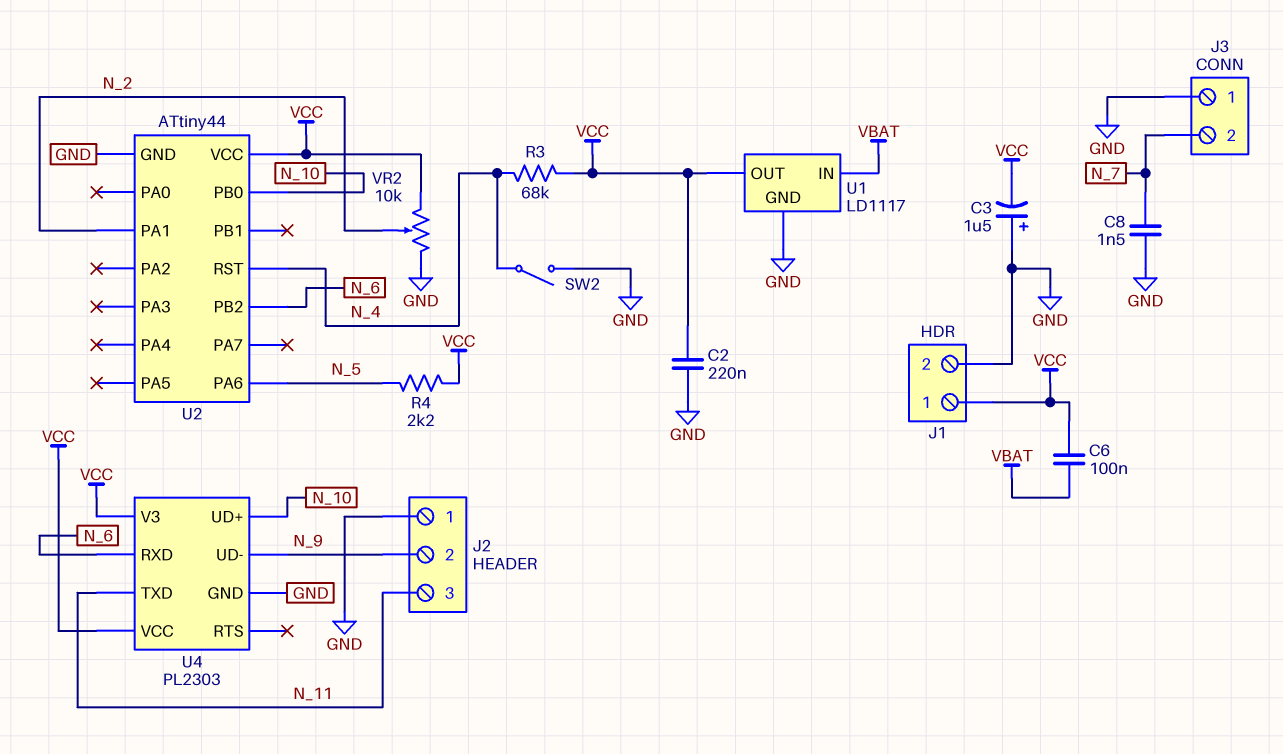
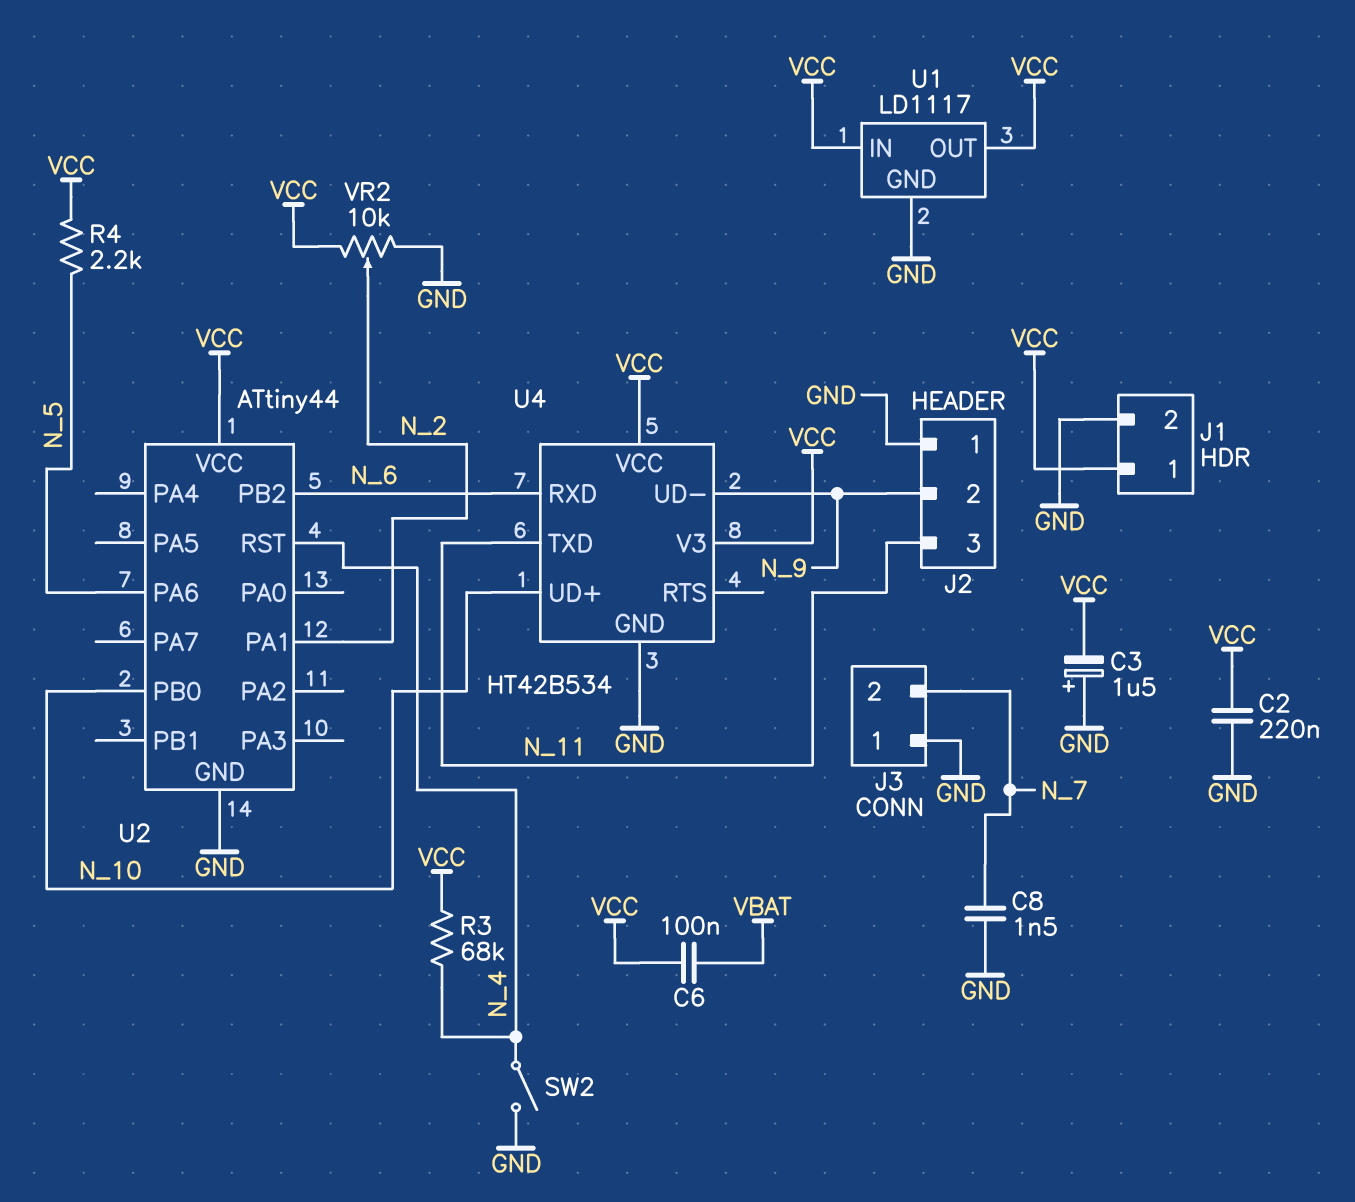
U1 pin IN: VBAT -> VCC
U4: PL2303 -> HT42B534

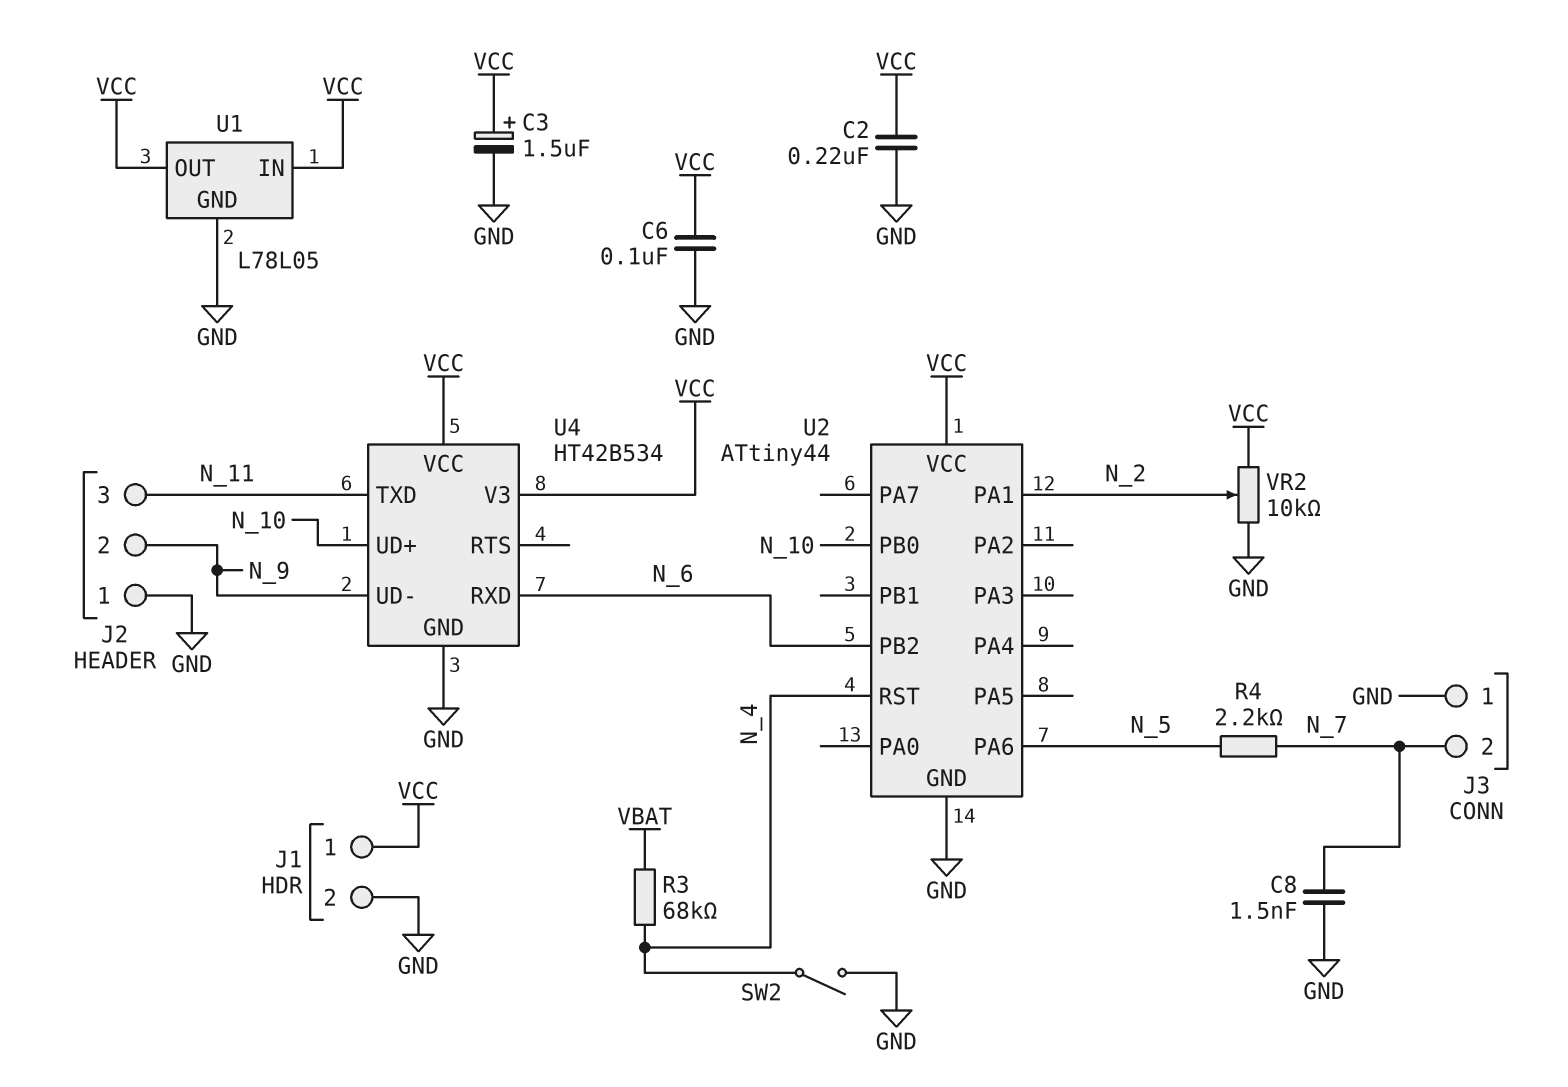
C3: 1.5uF (plus GND, minus VCC) -> 1.5uF (plus VCC, minus GND)
C6: 100nF (VBAT, VCC) -> 100nF (GND, VCC)
R3: 68k (N_4, VCC) -> 68k (N_4, VBAT)
R4: 2.2k (N_5, VCC) -> 2.2k (N_5, N_7)
U1: LD1117 -> L78L05

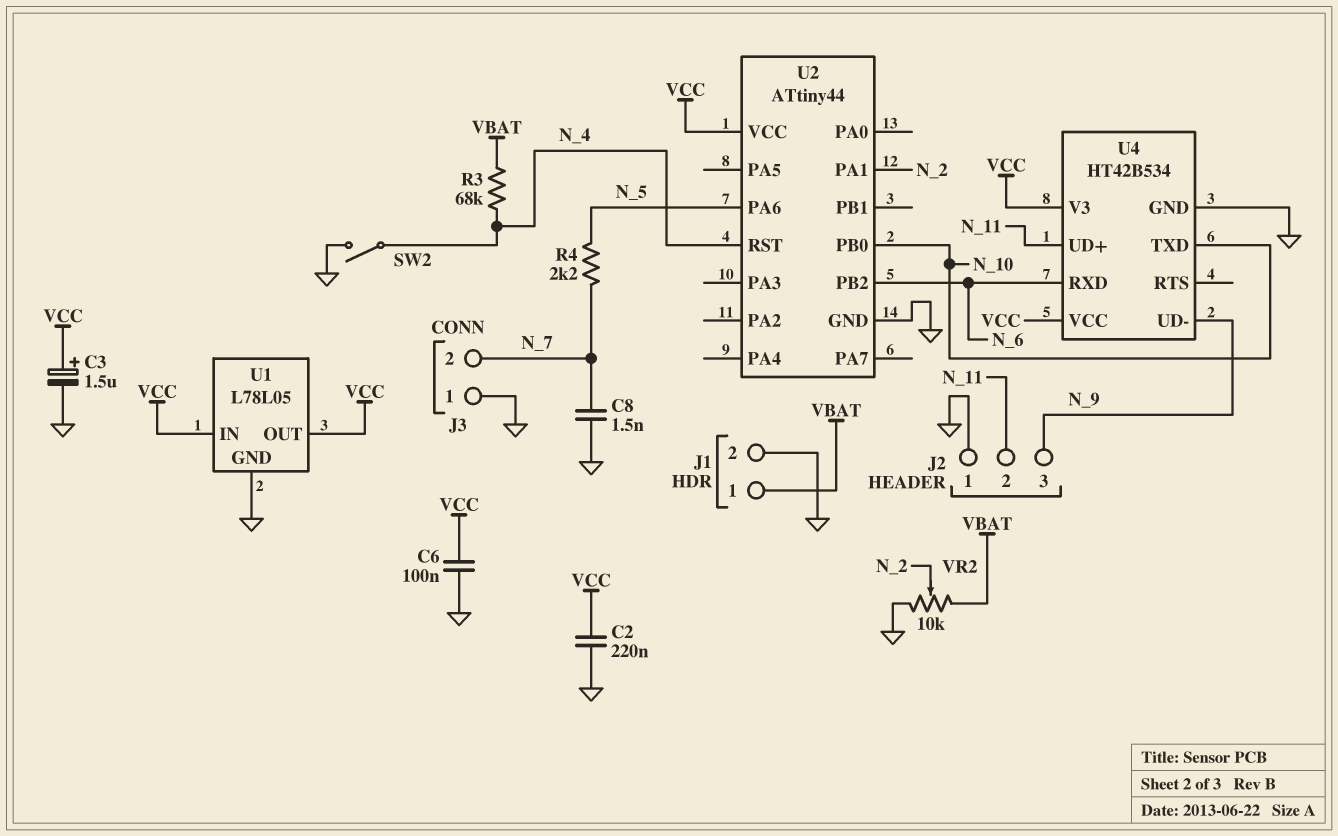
J1 pin 1: VCC -> VBAT
J2 pin 2: N_9 -> N_11
J2 pin 3: N_11 -> N_9
U4 pin TXD: N_11 -> N_10
U4 pin UD+: N_10 -> N_11
VR2: 10k (GND, VCC, wiper N_2) -> 10k (GND, VBAT, wiper N_2)

